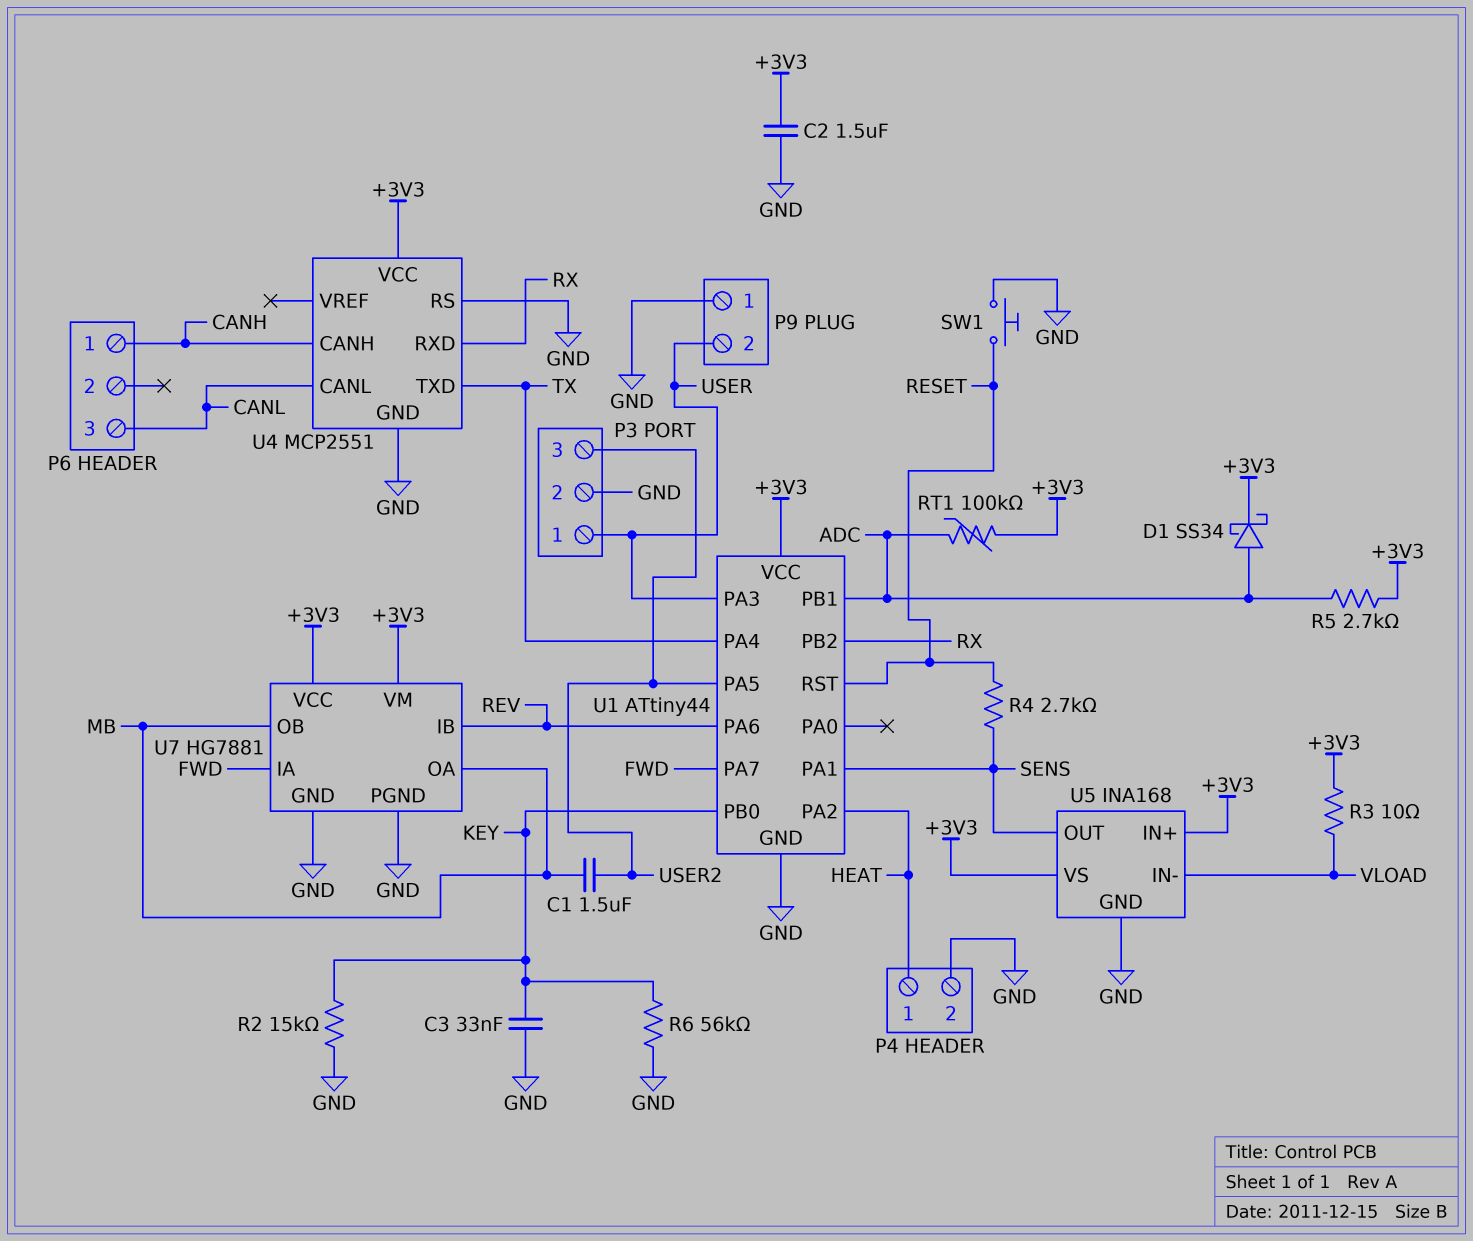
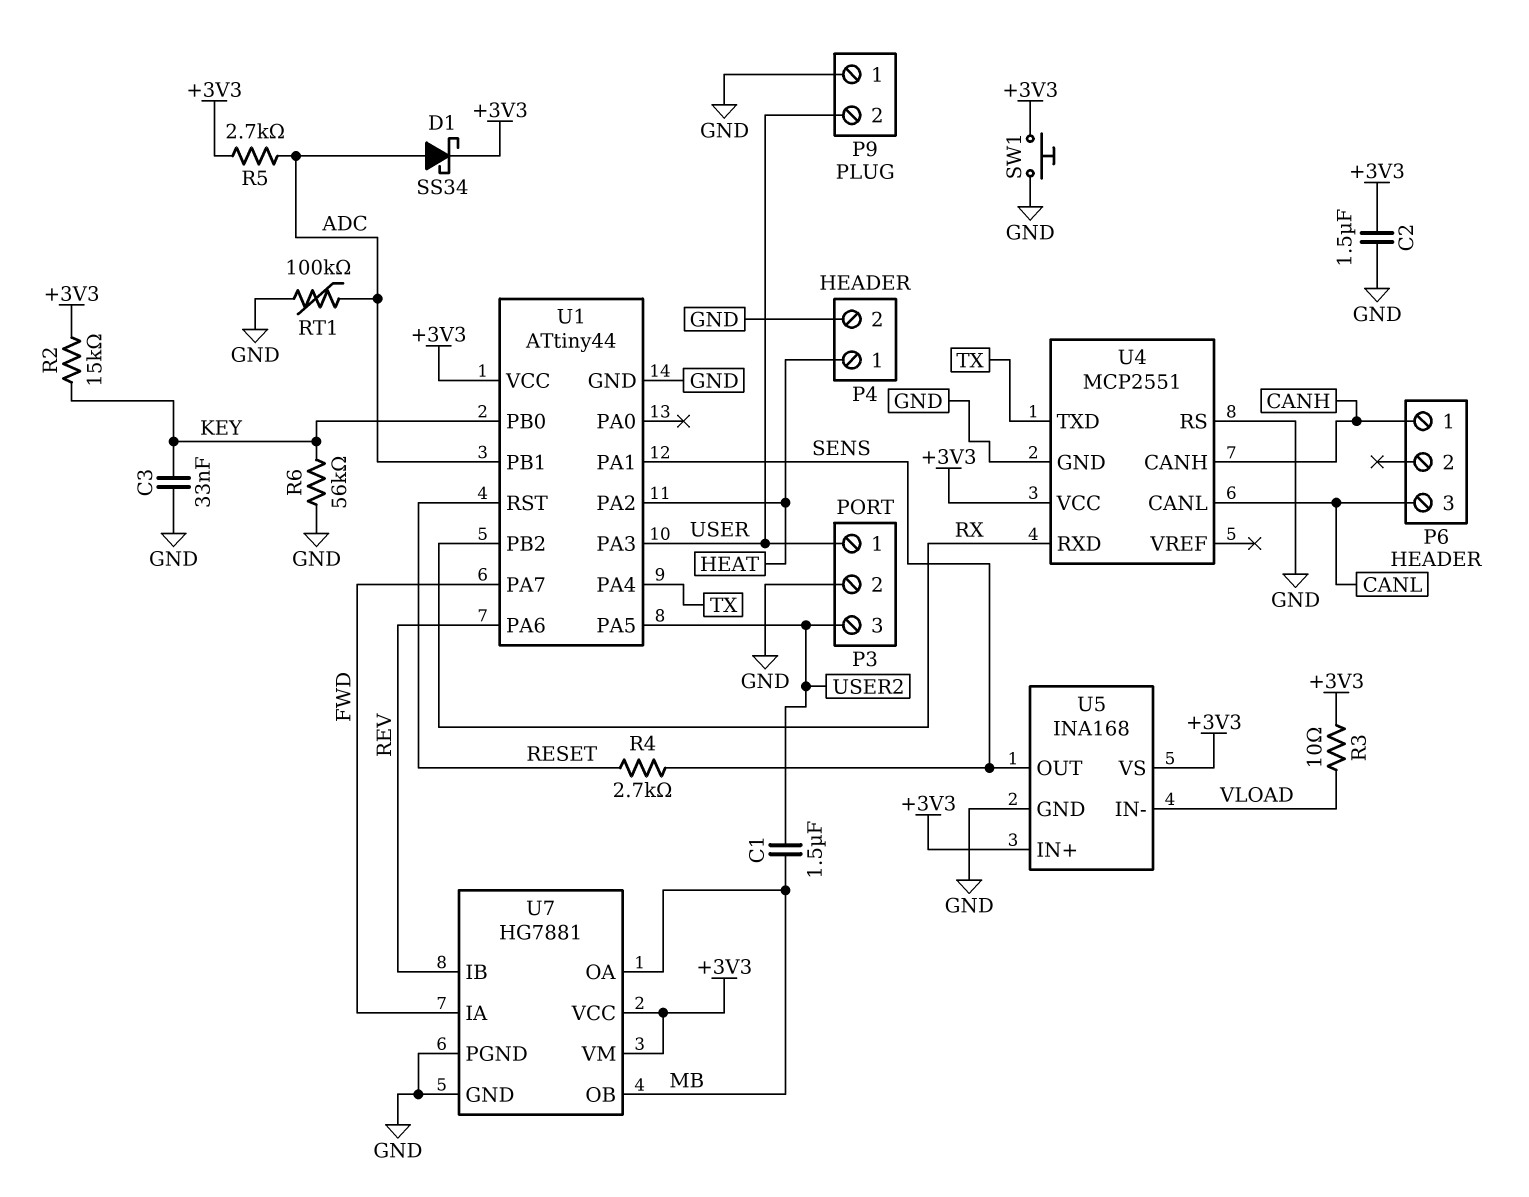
R2: 15k (GND, KEY) -> 15k (+3V3, KEY)
RT1: 100k (+3V3, ADC) -> 100k (ADC, GND)
SW1: button (GND, RESET) -> button (+3V3, GND)

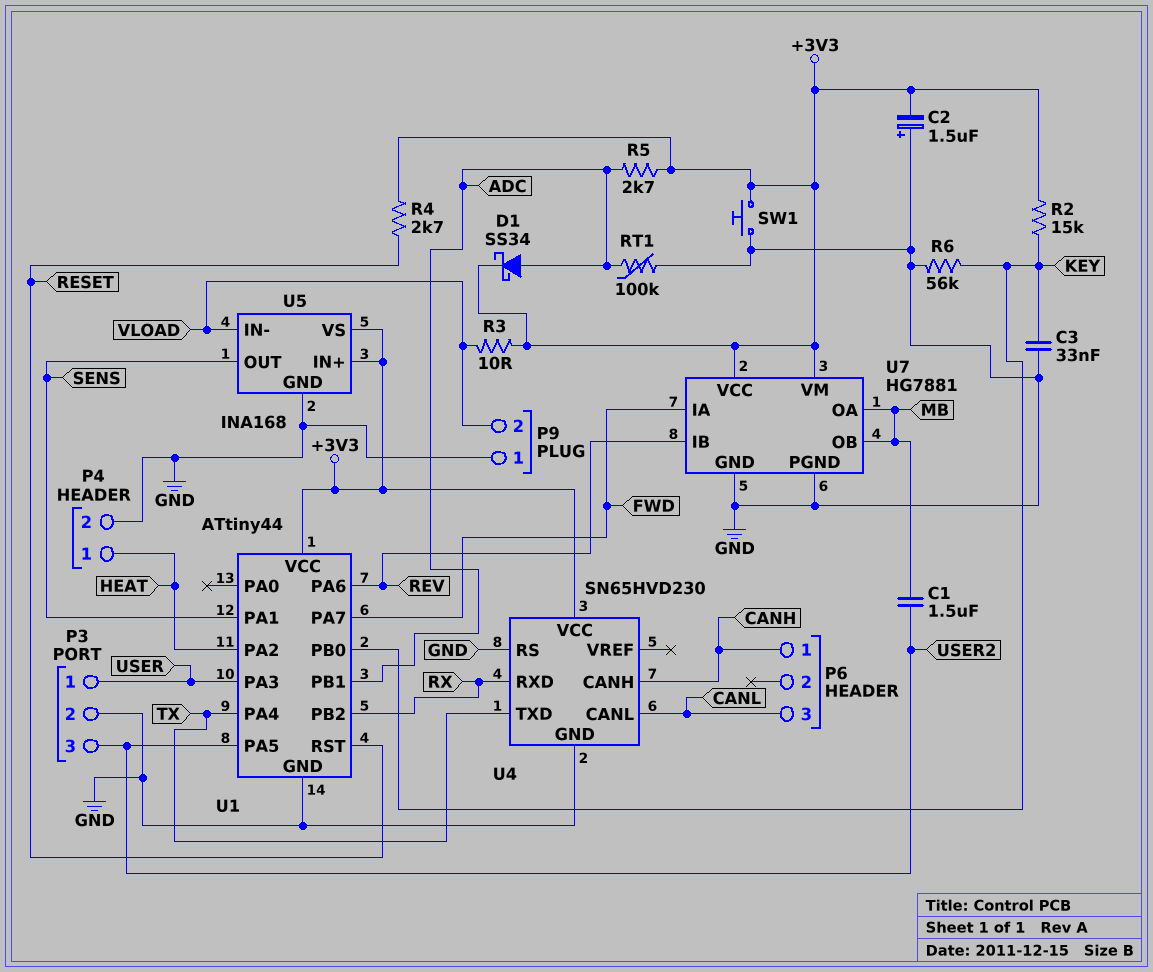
C2: 1.5uF (+3V3, GND) -> 1.5uF (plus GND, minus +3V3)
P9 pin 2: USER -> VLOAD
R4: 2.7k (RESET, SENS) -> 2.7k (+3V3, RESET)
U4: MCP2551 -> SN65HVD230

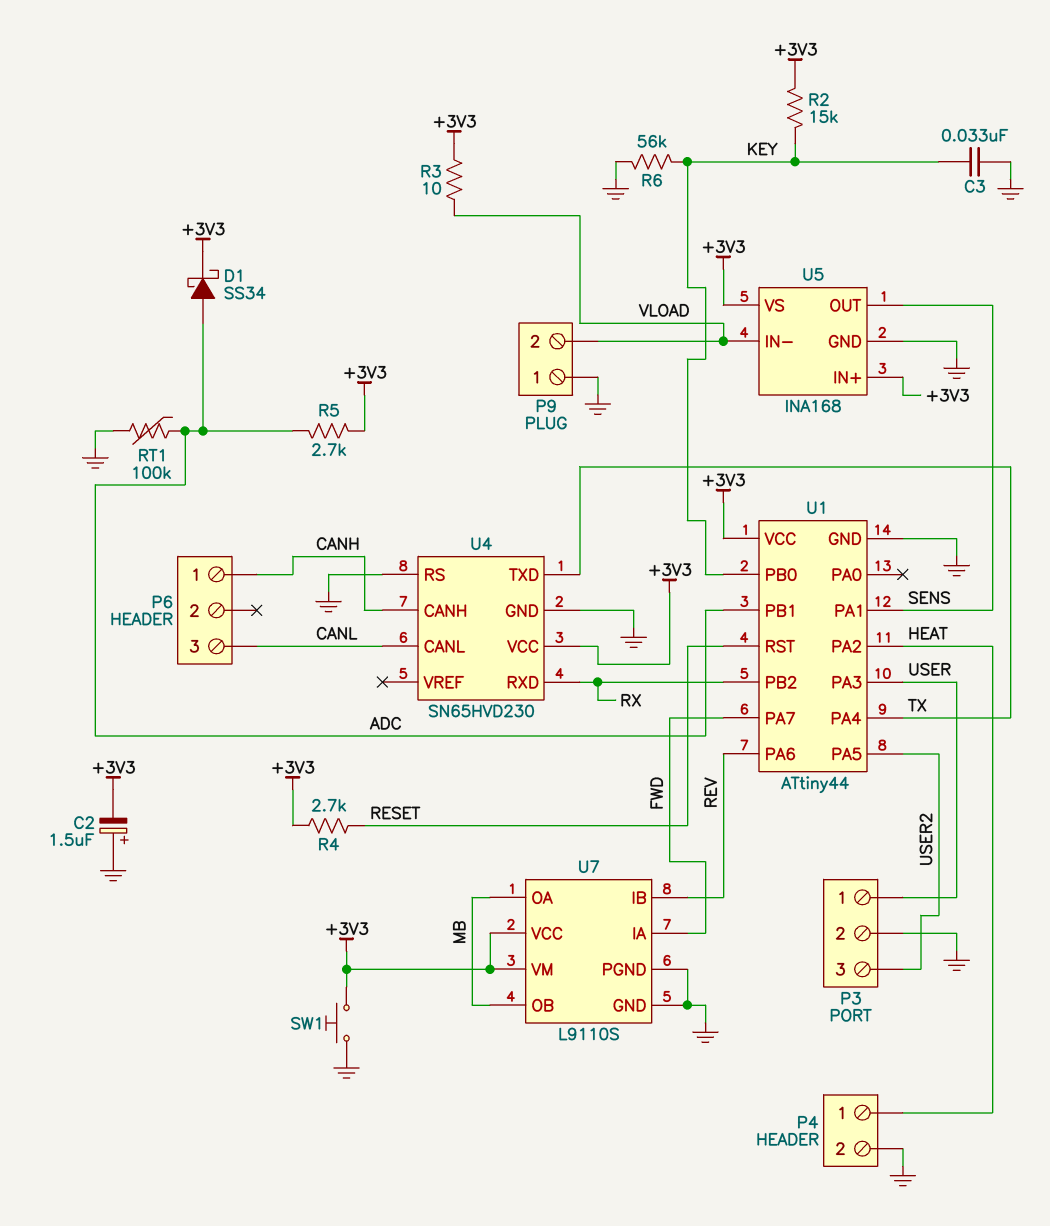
C1: 1.5uF (MB, USER2) -> none
U7: HG7881 -> L9110S

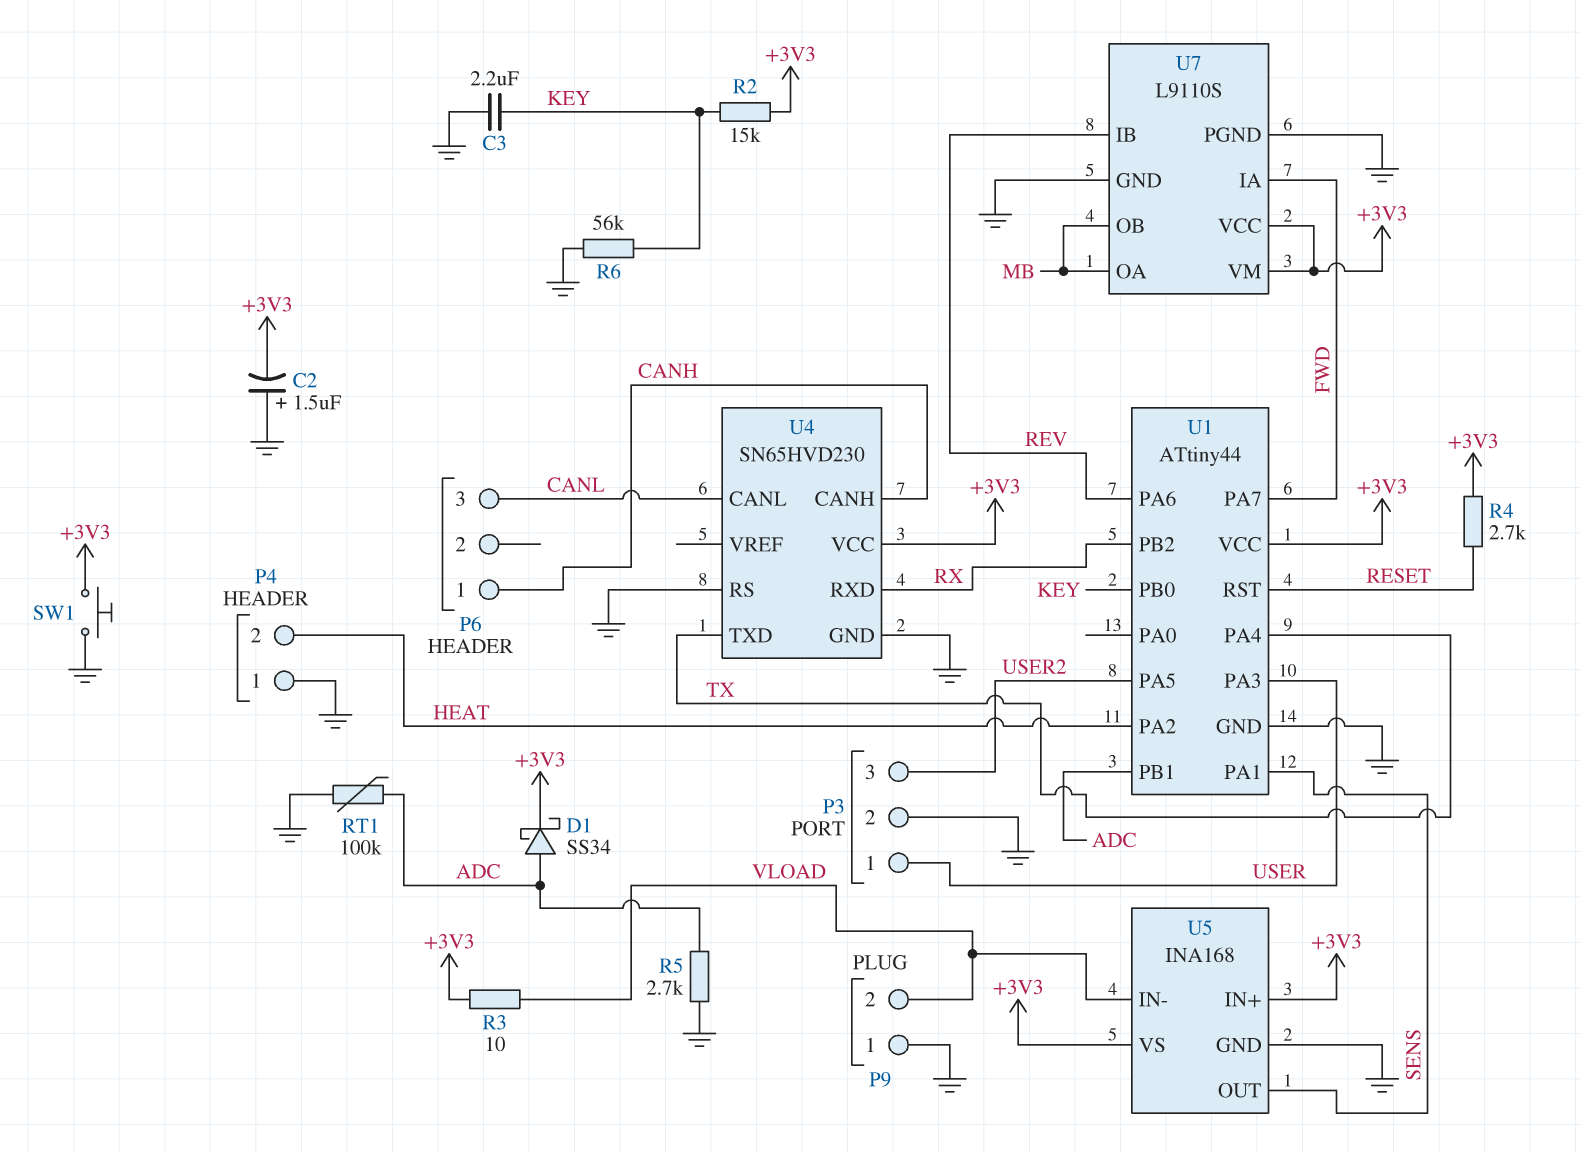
C3: 33nF (GND, KEY) -> 2.2uF (GND, KEY)
P4 pin 1: HEAT -> GND
P4 pin 2: GND -> HEAT
R5: 2.7k (+3V3, ADC) -> 2.7k (ADC, GND)

